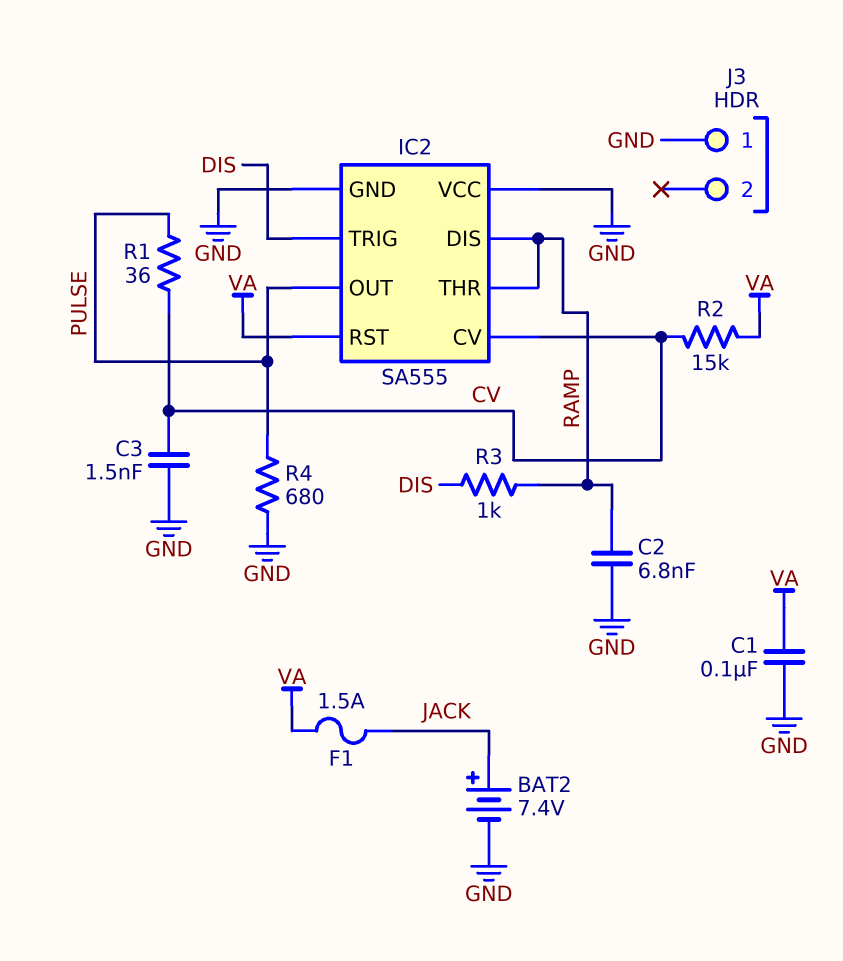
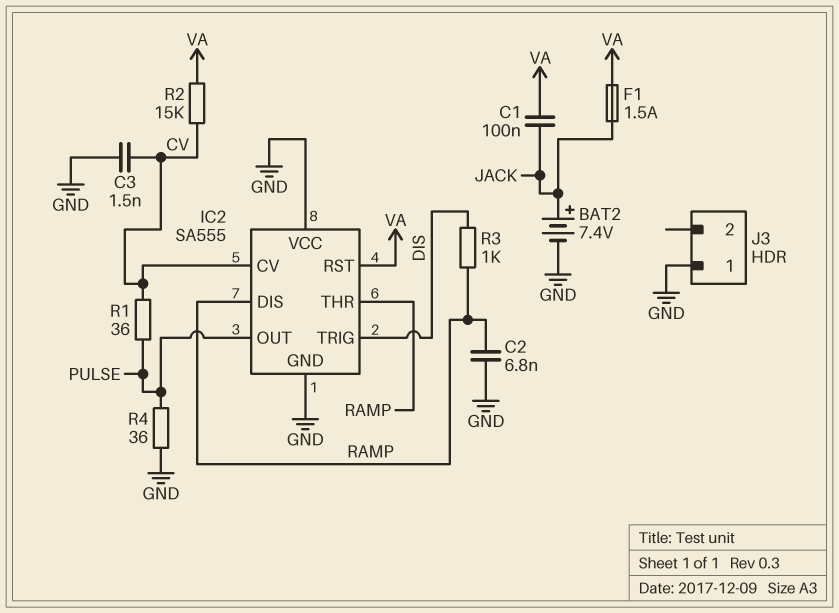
C1: 100nF (GND, VA) -> 100nF (JACK, VA)
R4: 680 (GND, PULSE) -> 36 (GND, PULSE)

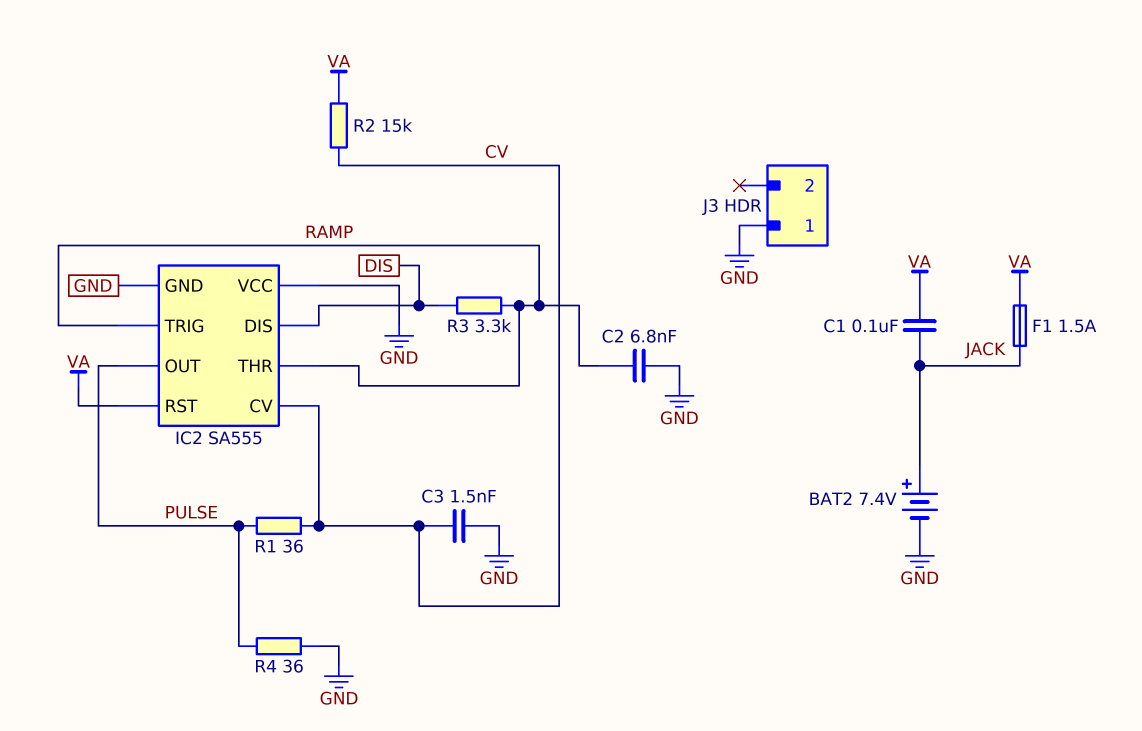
IC2 pin DIS: RAMP -> DIS
IC2 pin TRIG: DIS -> RAMP
R3: 1k (DIS, RAMP) -> 3.3k (DIS, RAMP)

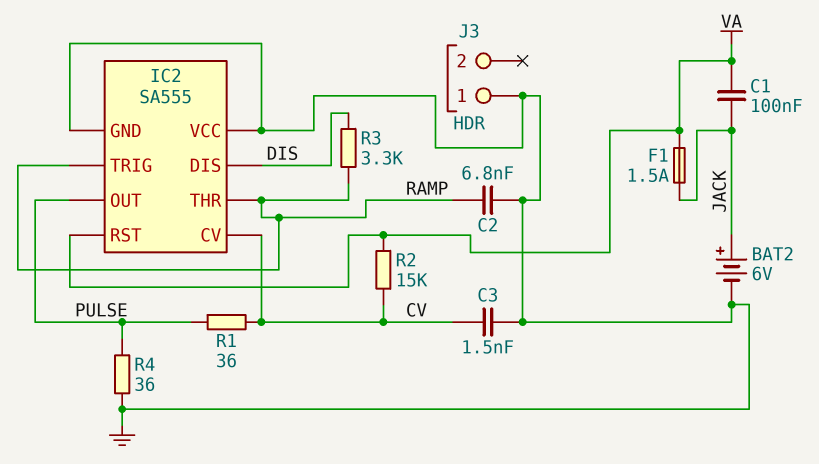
BAT2: 7.4V (plus JACK, minus GND) -> 6V (plus JACK, minus GND)

